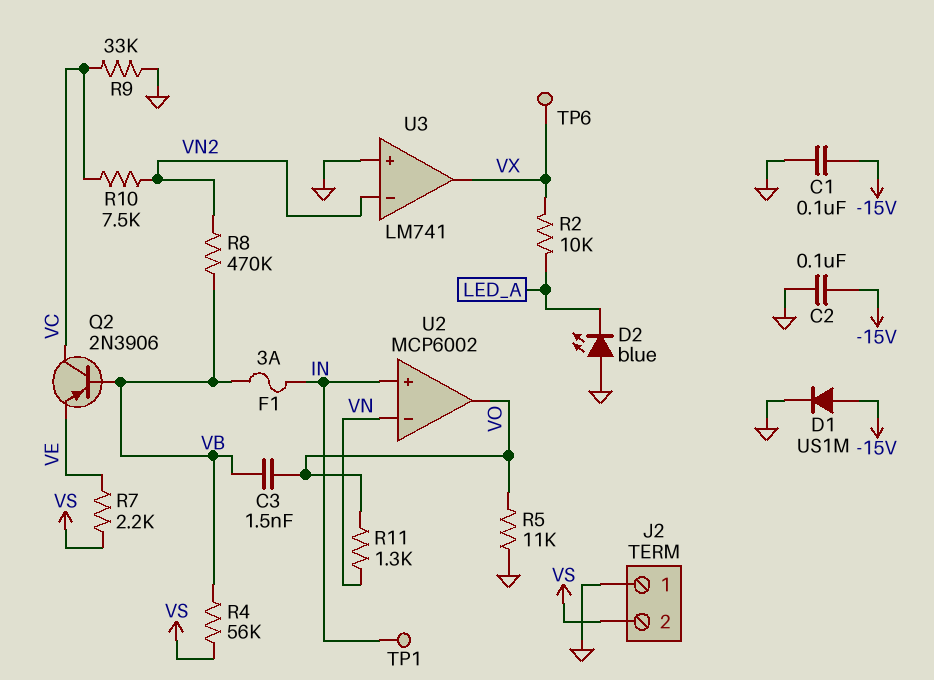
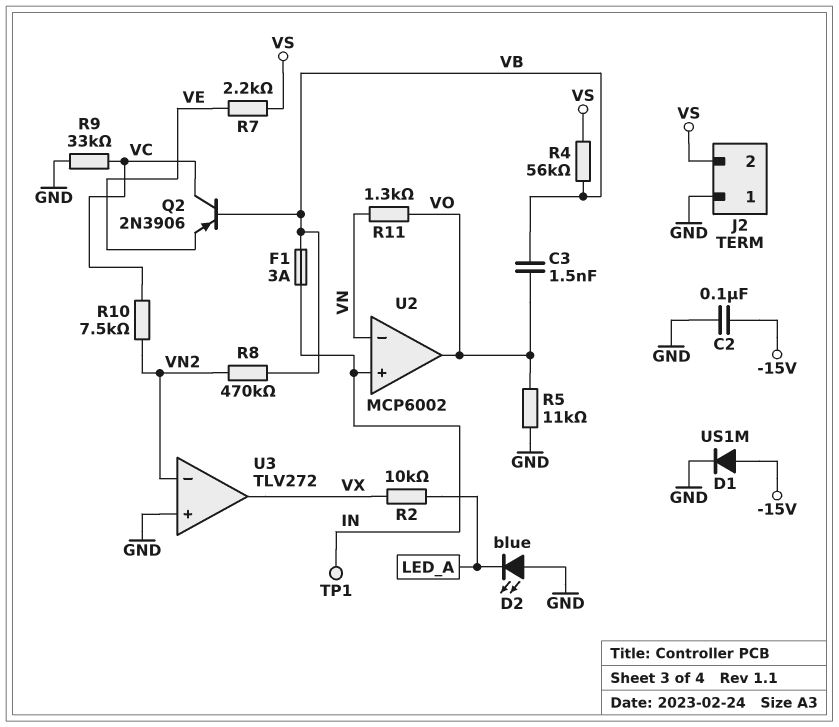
C1: 100nF (-15V, GND) -> none
TP6: test point (VX) -> none
U3: LM741 -> TLV272

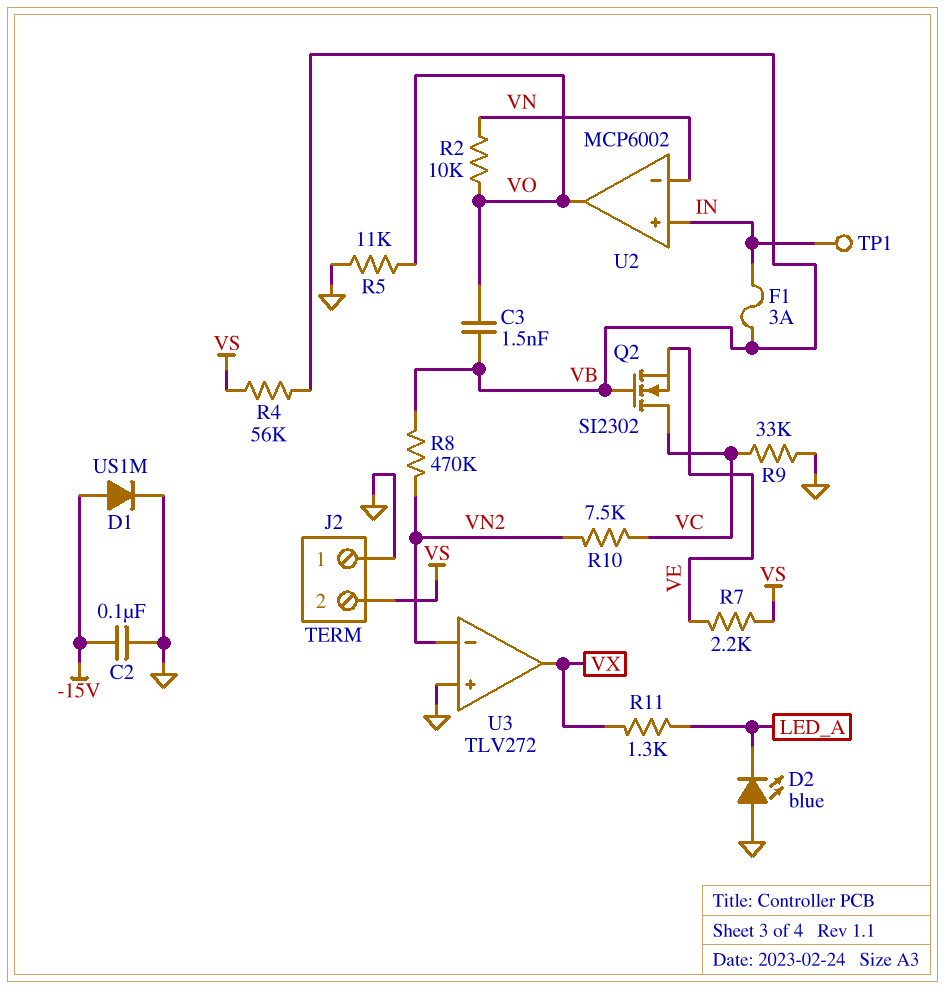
Q2: PNP 2N3906 (B VB, C VC, E VE) -> NMOS SI2302 (G VB, D VC, S VE)
R2: 10k (LED_A, VX) -> 10k (VN, VO)
R11: 1.3k (VN, VO) -> 1.3k (LED_A, VX)

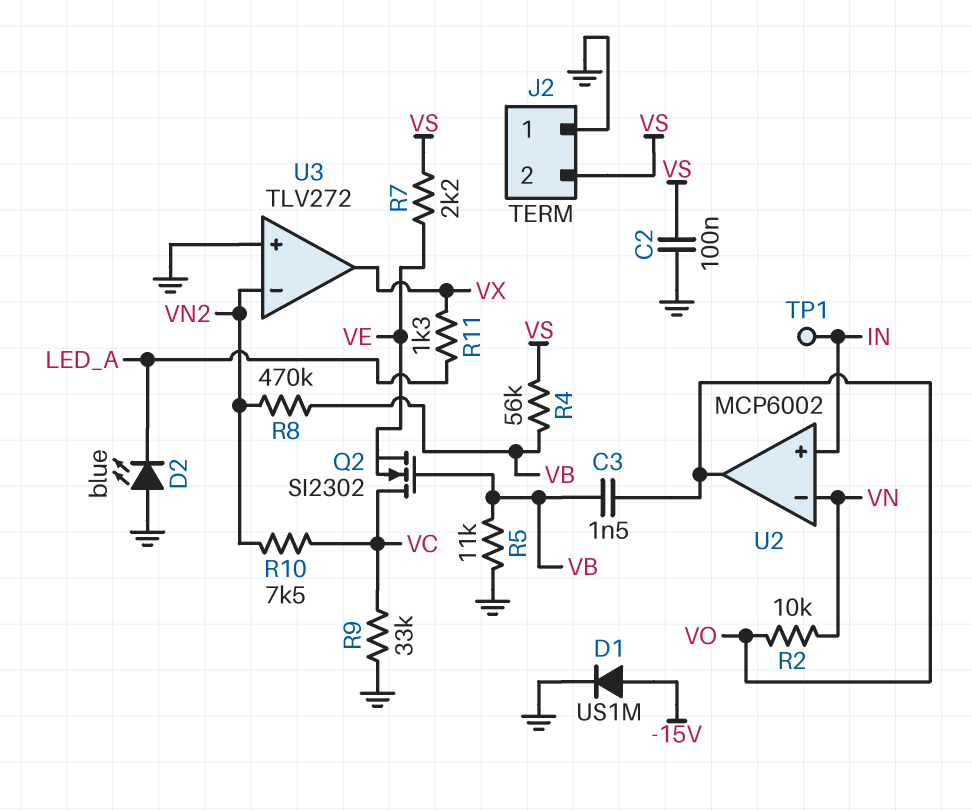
C2: 100nF (-15V, GND) -> 100nF (GND, VS)
F1: 3A (IN, VB) -> none
R5: 11k (GND, VO) -> 11k (GND, VB)

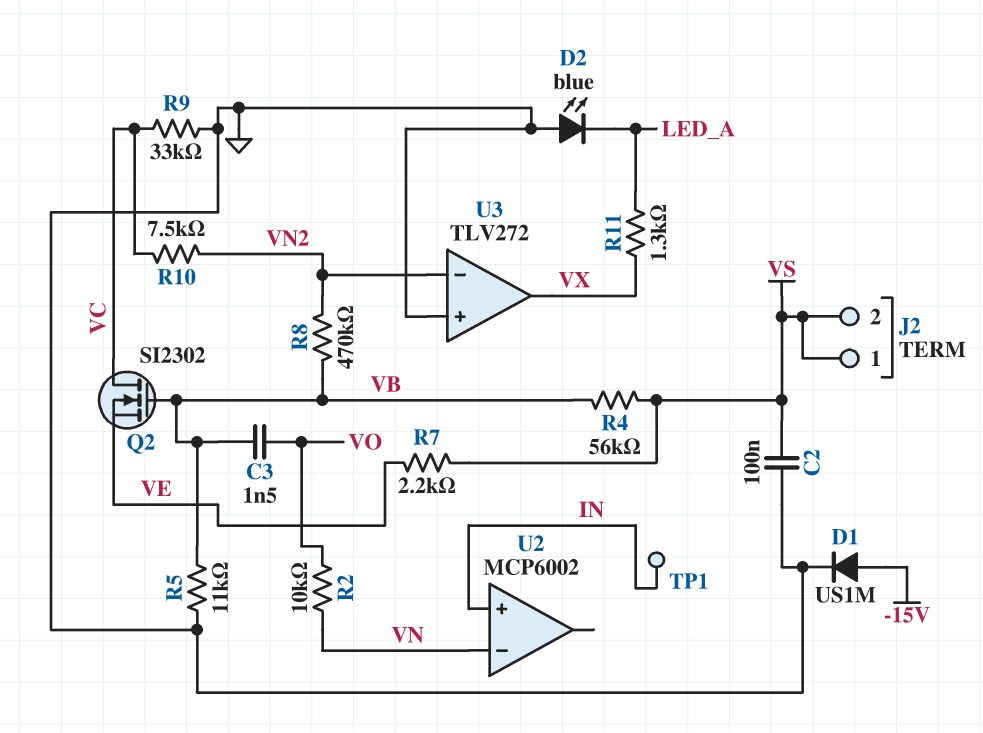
J2 pin 1: GND -> VS
U2 pin out: VO -> none

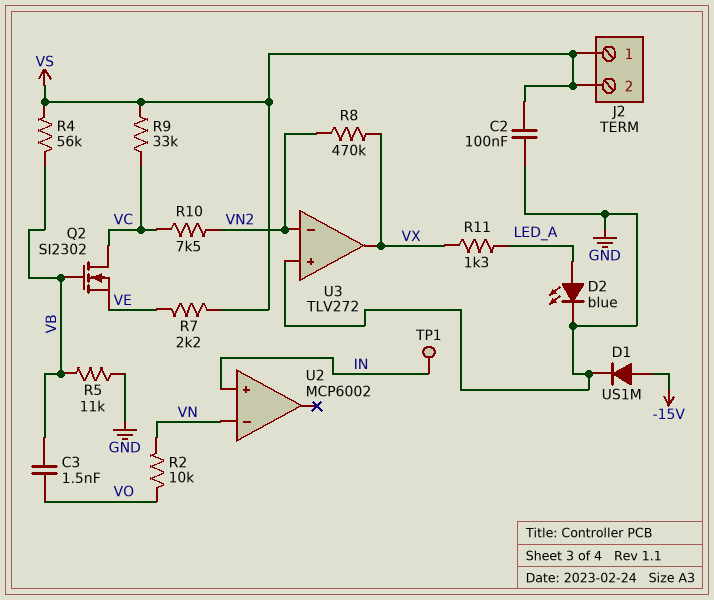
D2: LED blue (A GND, K LED_A) -> LED blue (A LED_A, K GND)
R8: 470k (VB, VN2) -> 470k (VN2, VX)
R9: 33k (GND, VC) -> 33k (VC, VS)

